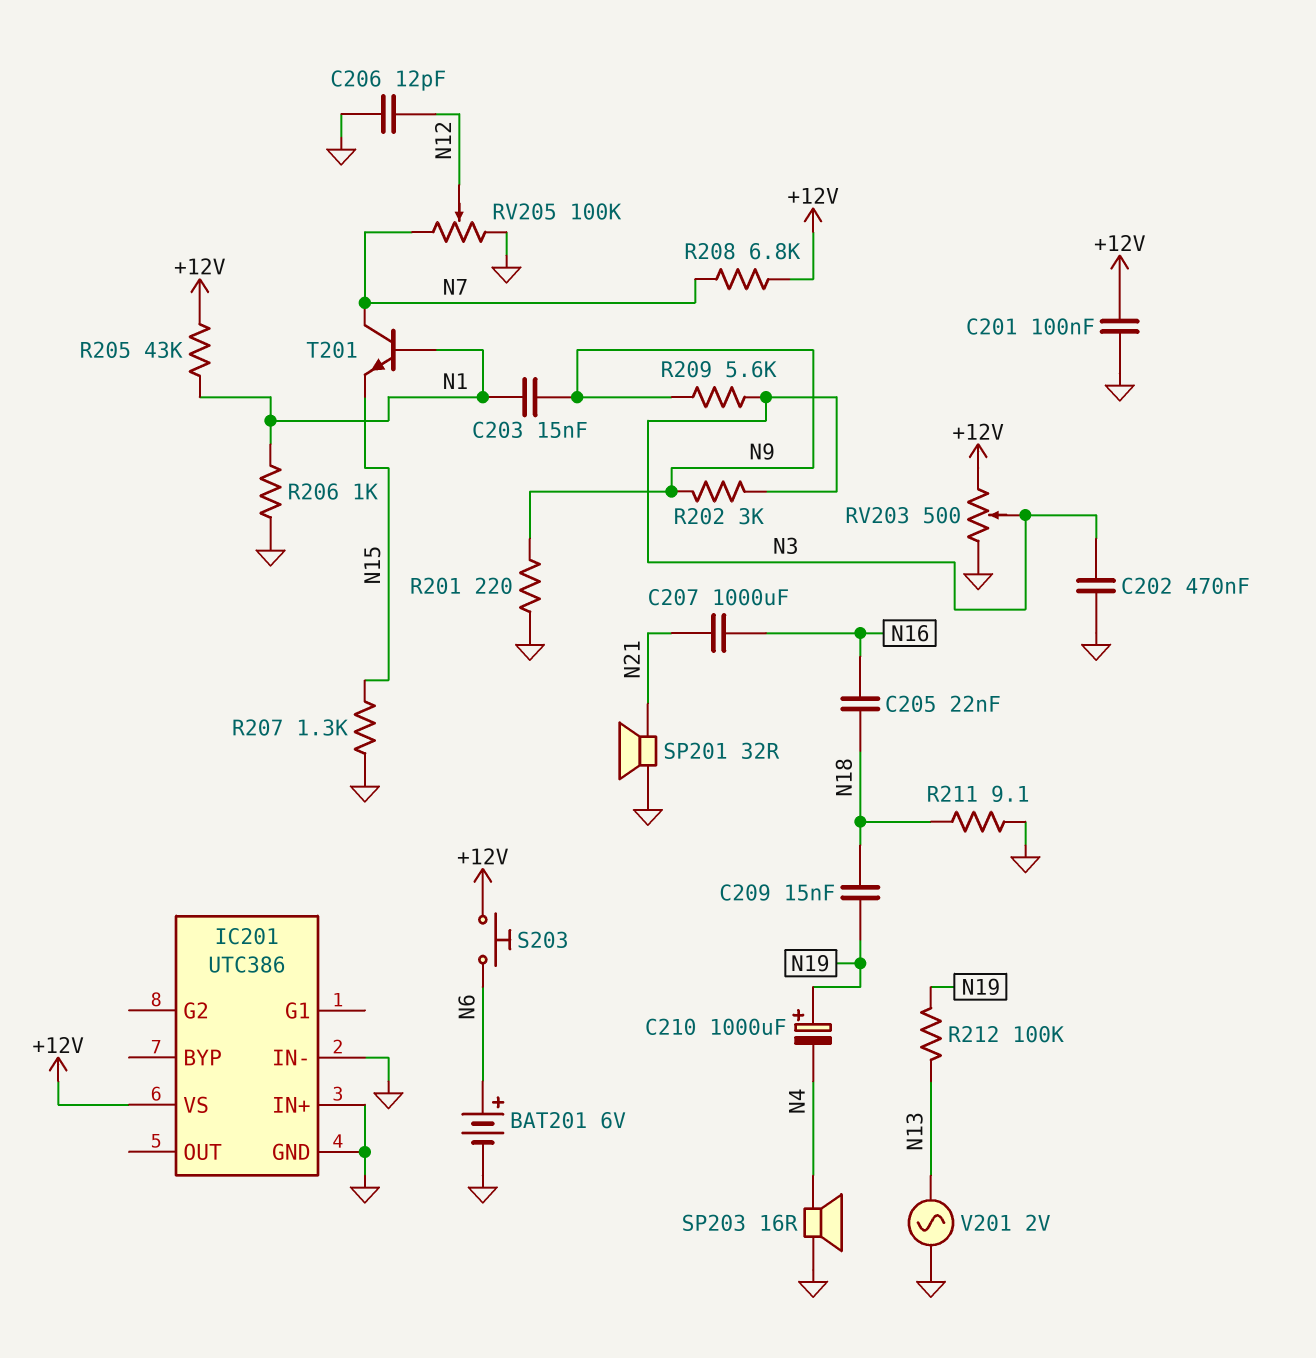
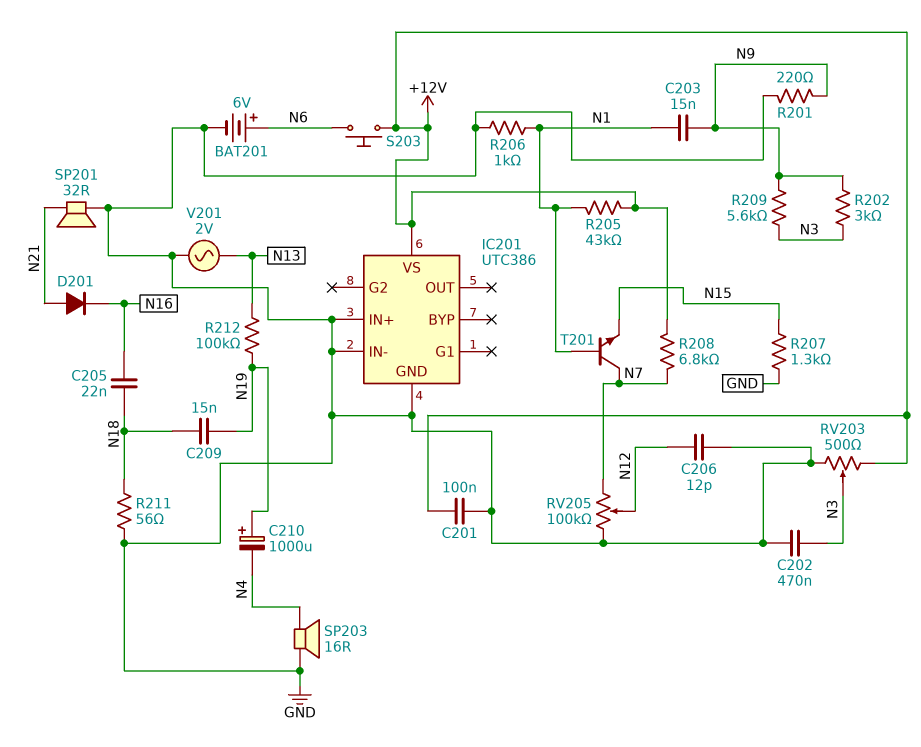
C207: 1000uF (N16, N21) -> none
D201: none -> diode (A N21, K N16)
R211: 9.1 (GND, N18) -> 56 (GND, N18)

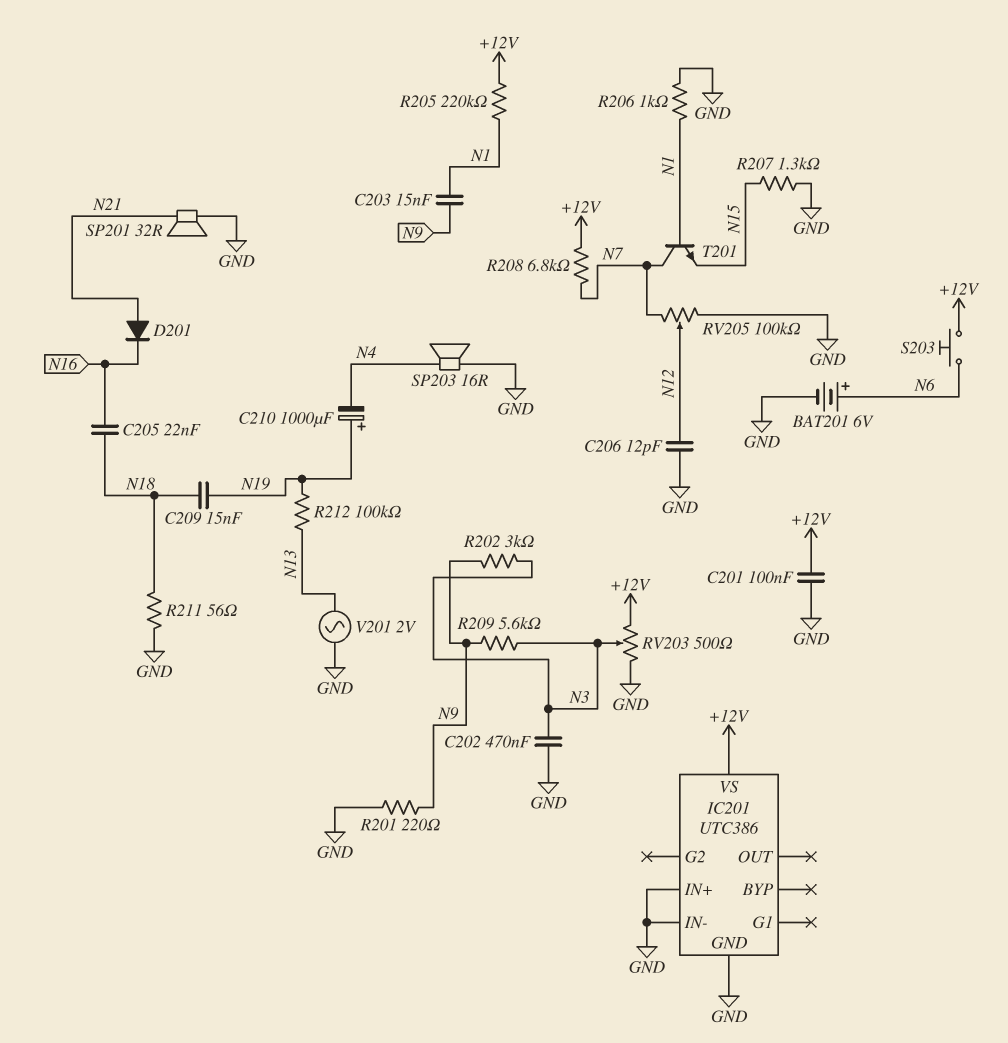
R205: 43k (+12V, N1) -> 220k (+12V, N1)

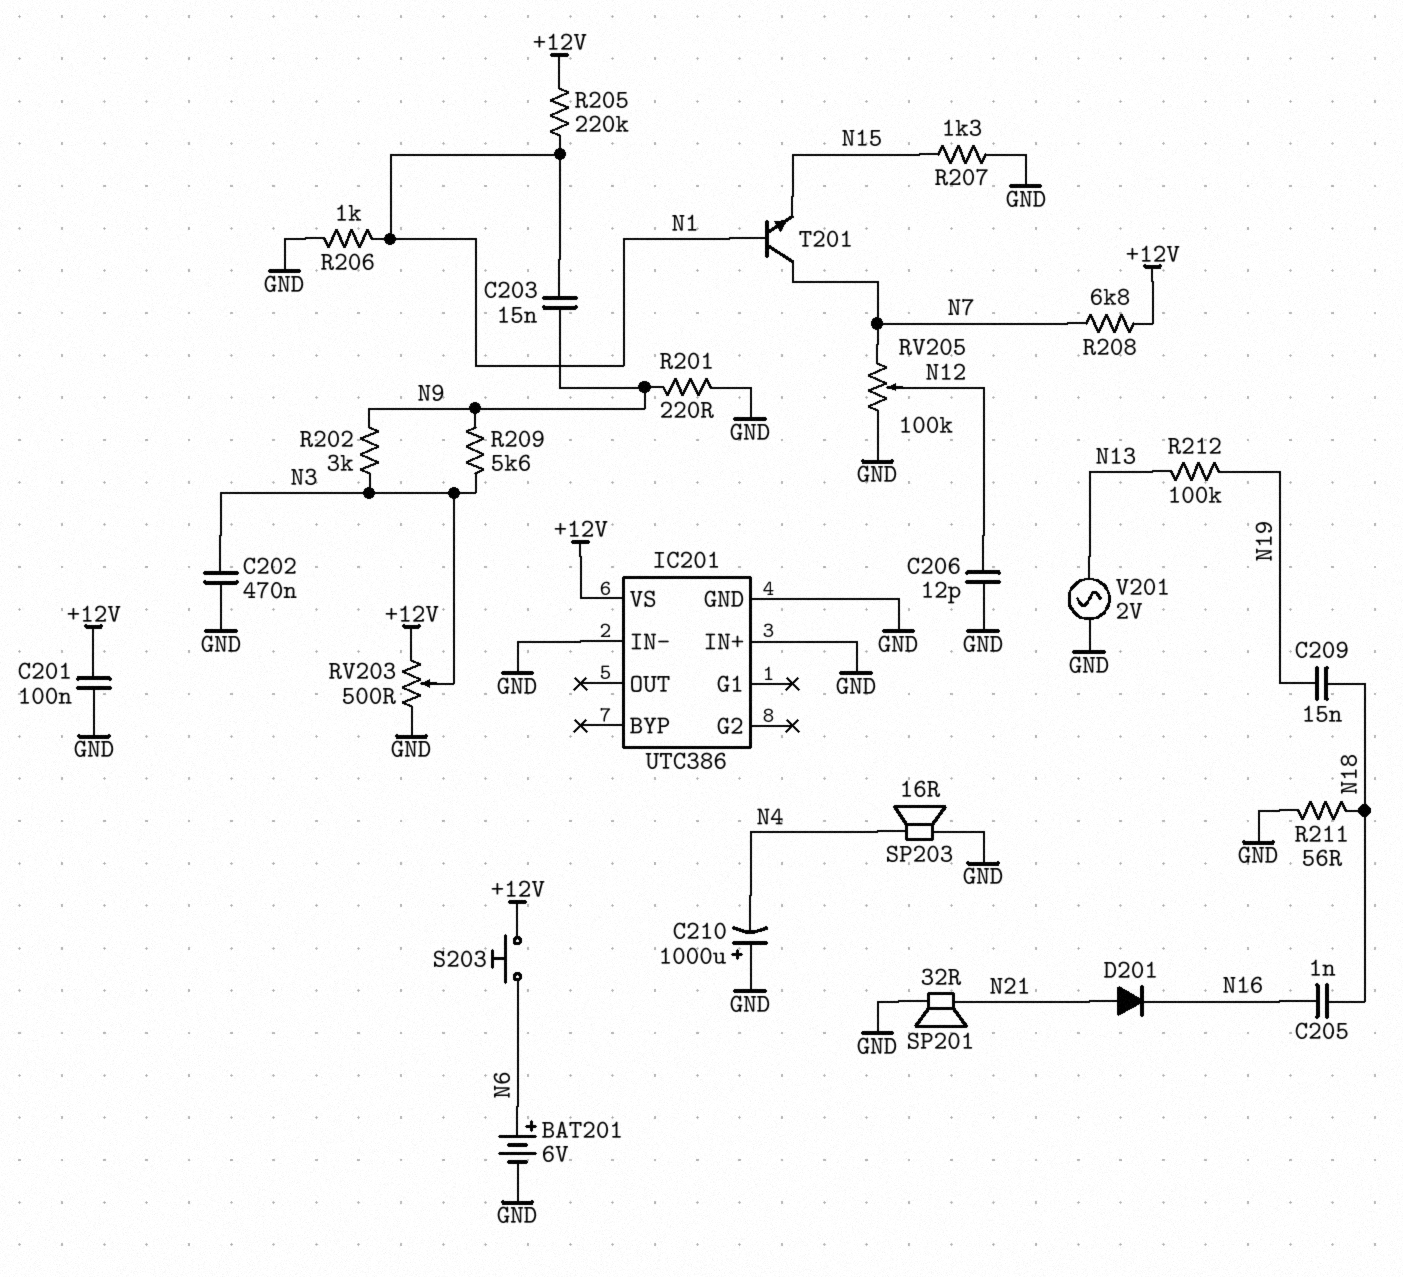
C205: 22nF (N16, N18) -> 1nF (N16, N18)
C210: 1000uF (plus N19, minus N4) -> 1000uF (plus GND, minus N4)

